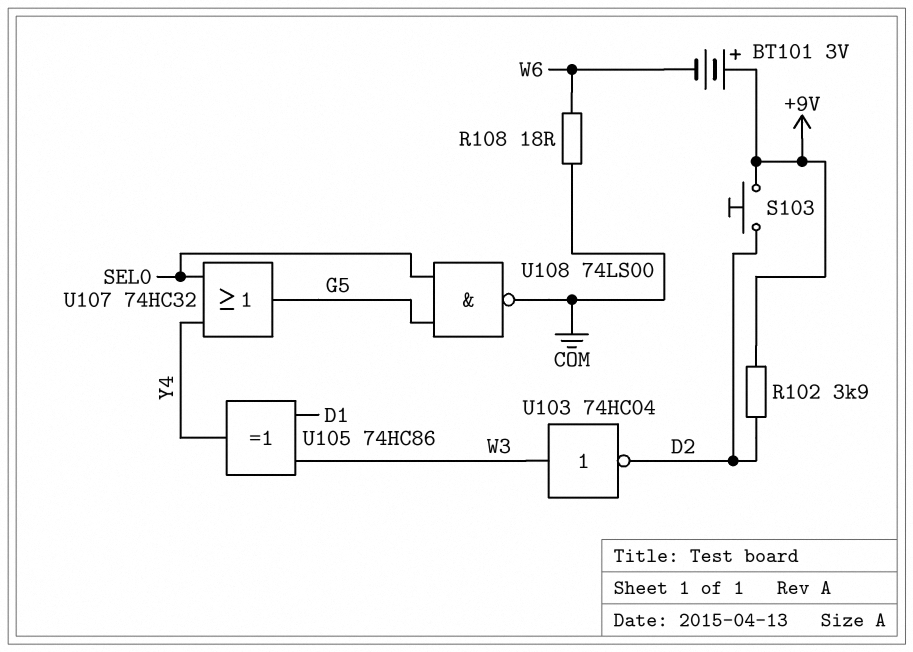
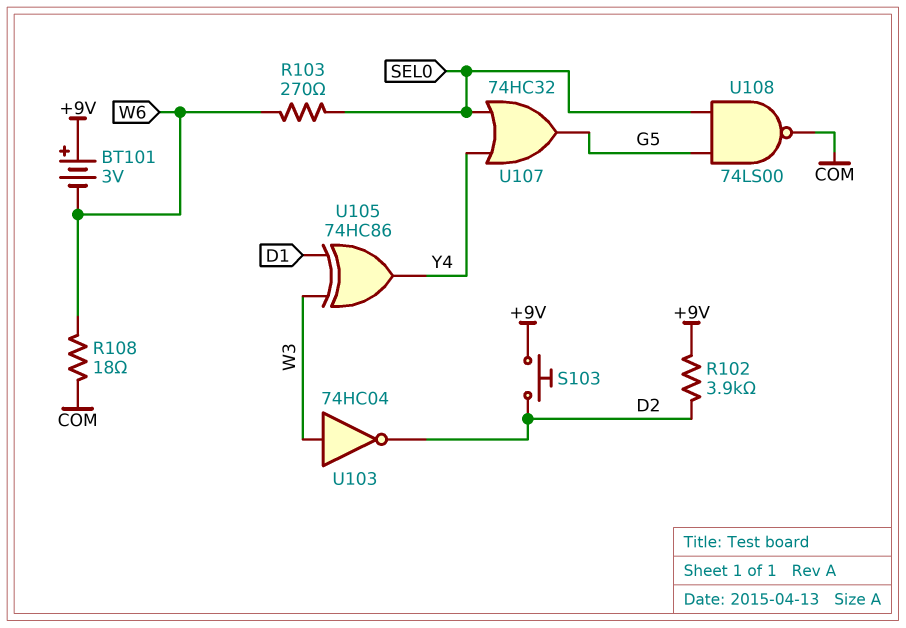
R103: none -> 270 (SEL0, W6)

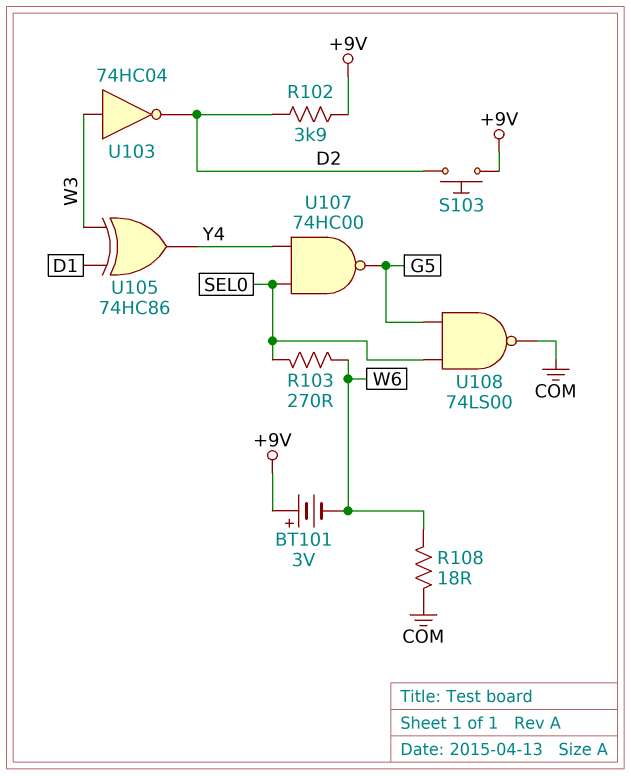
U107: OR 74HC32 (in SEL0, in Y4, out G5) -> NAND 74HC00 (in SEL0, in Y4, out G5)

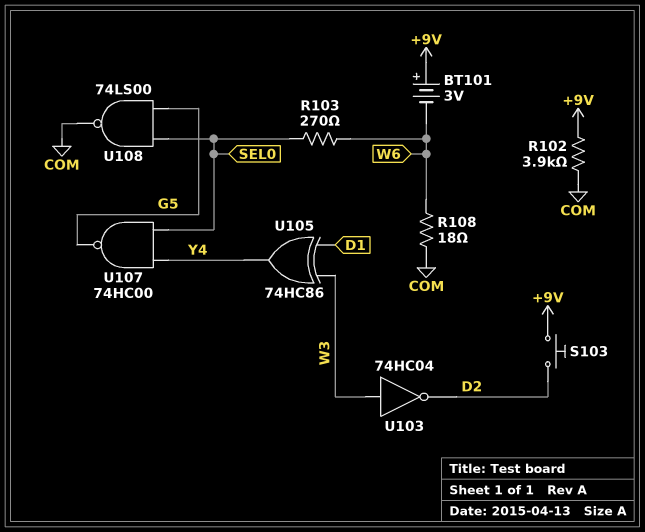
R102: 3.9k (+9V, D2) -> 3.9k (+9V, COM)

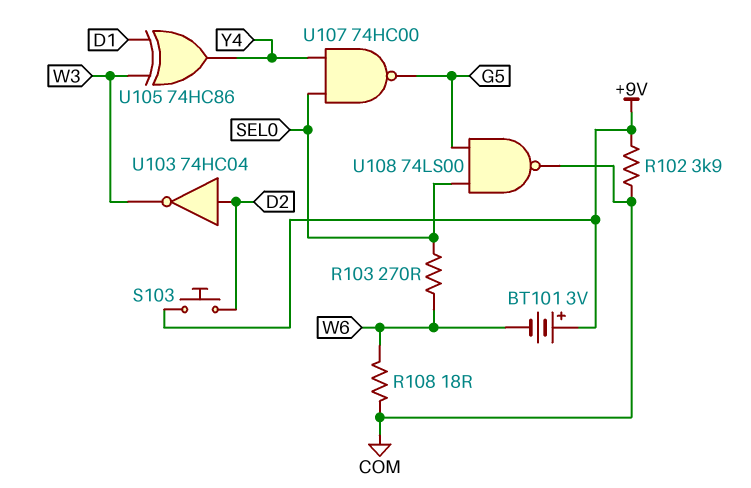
U103: NOT 74HC04 (in W3, out D2) -> NOT 74HC04 (in D2, out W3)

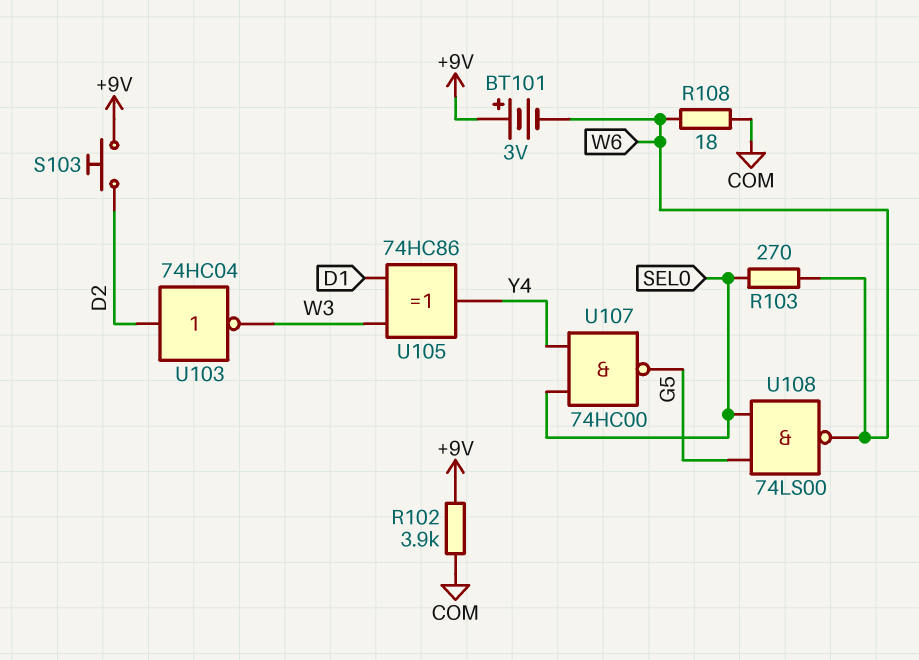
U108: NAND 74LS00 (in G5, in SEL0, out COM) -> NAND 74LS00 (in G5, in SEL0, out W6)

